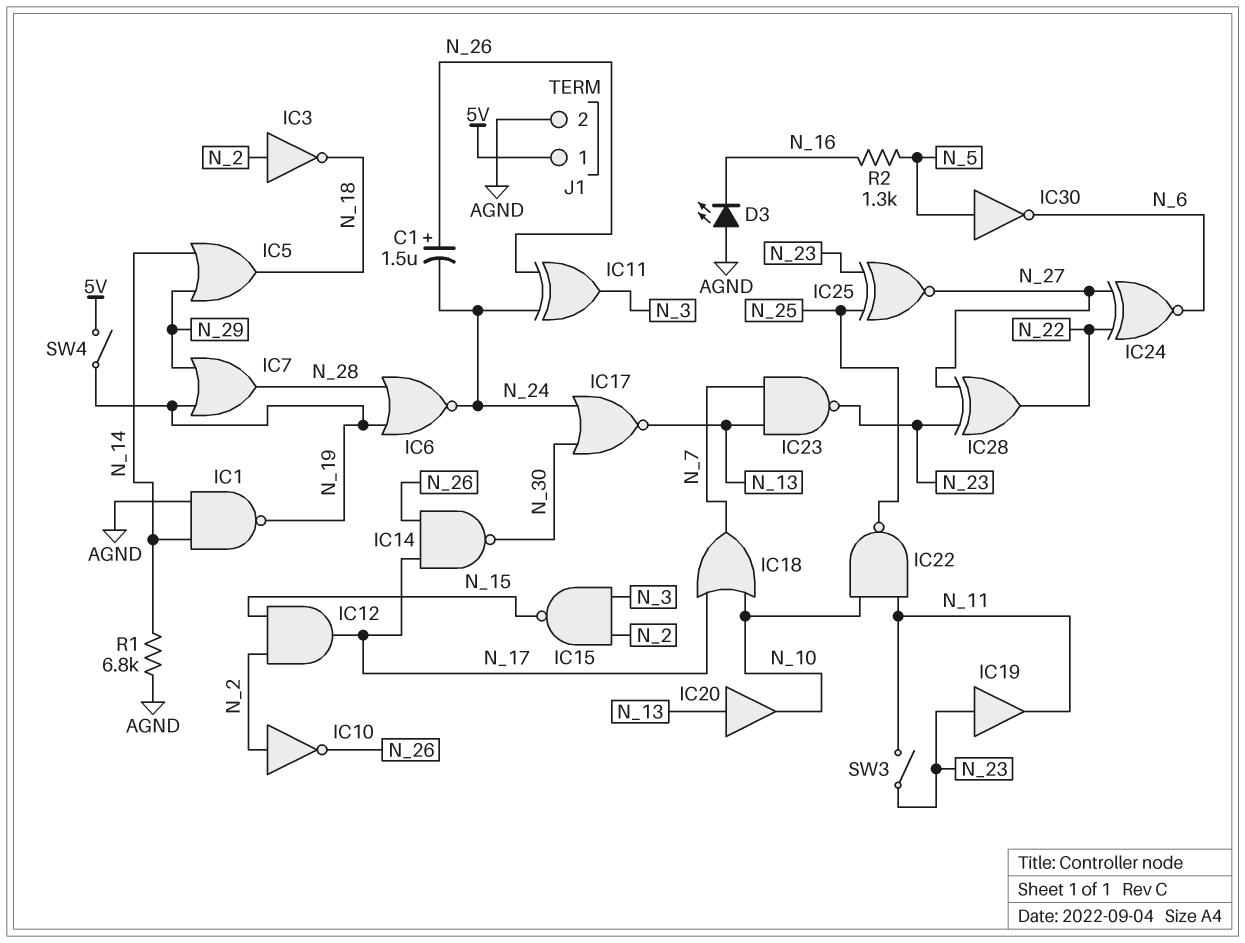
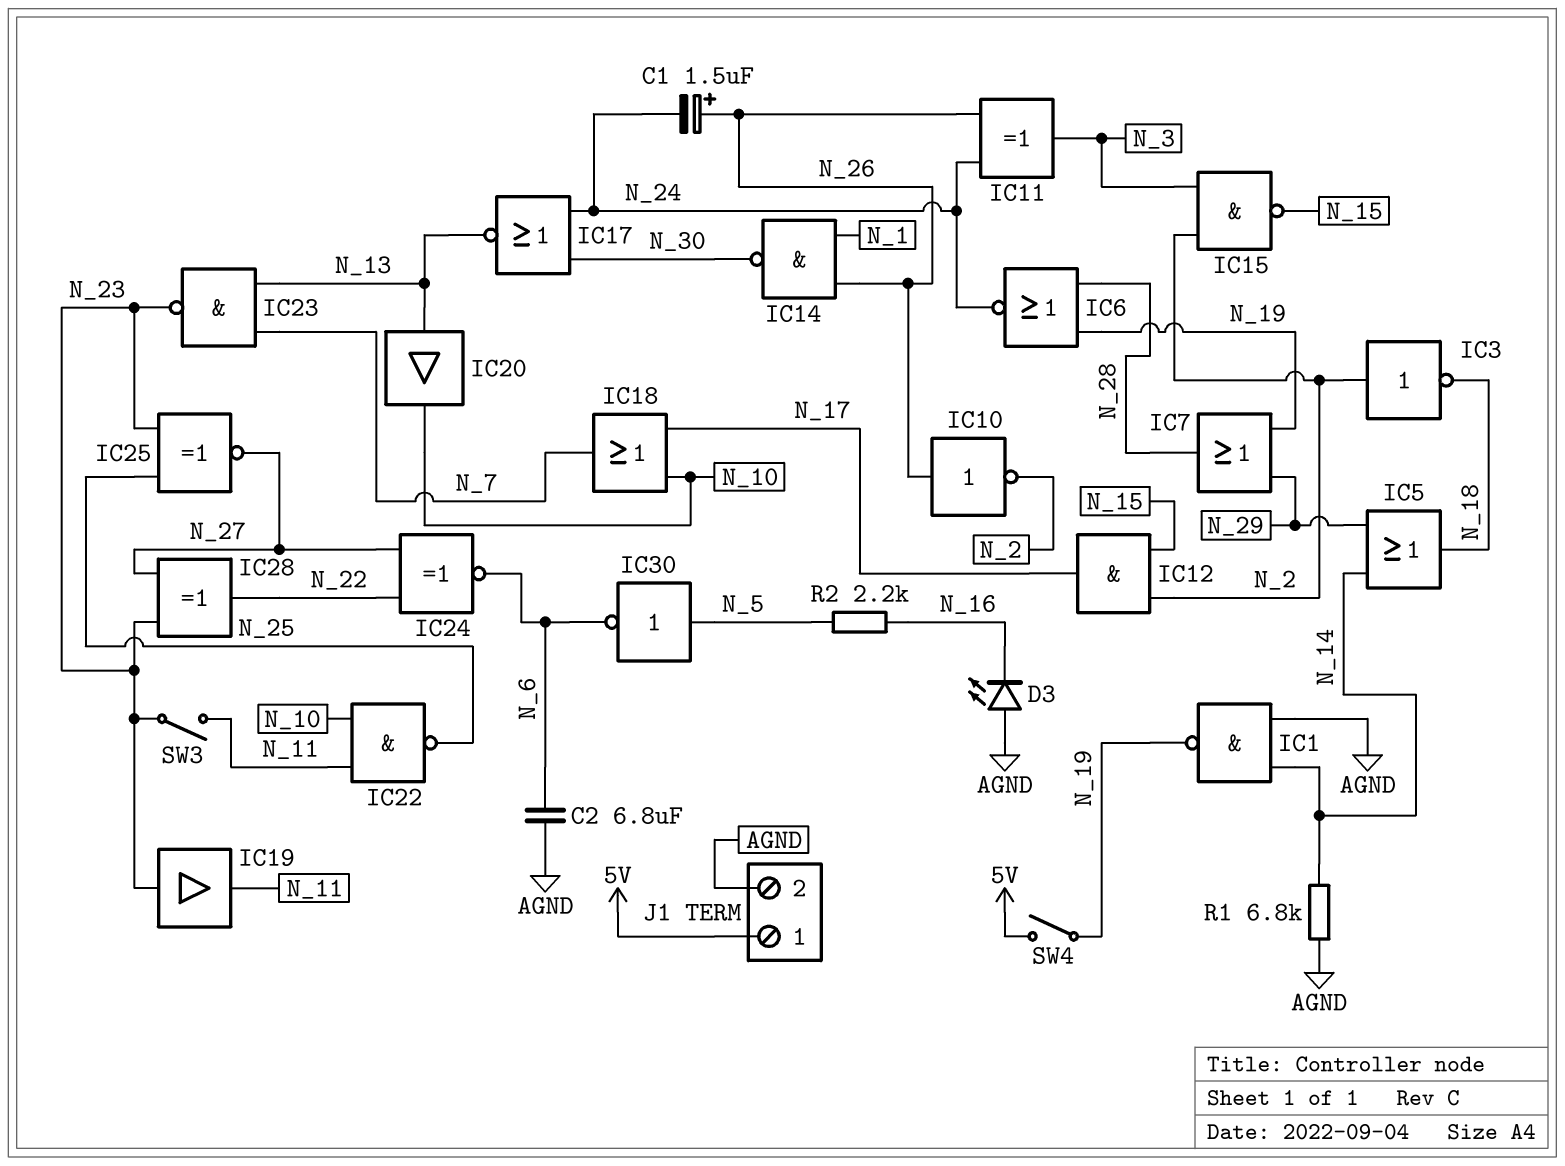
C2: none -> 6.8uF (AGND, N_6)
IC10: NOT (in N_2, out N_26) -> NOT (in N_26, out N_2)
IC14: NAND (in N_17, in N_26, out N_30) -> NAND (in N_1, in N_26, out N_30)
R2: 1.3k (N_5, N_16) -> 2.2k (N_5, N_16)

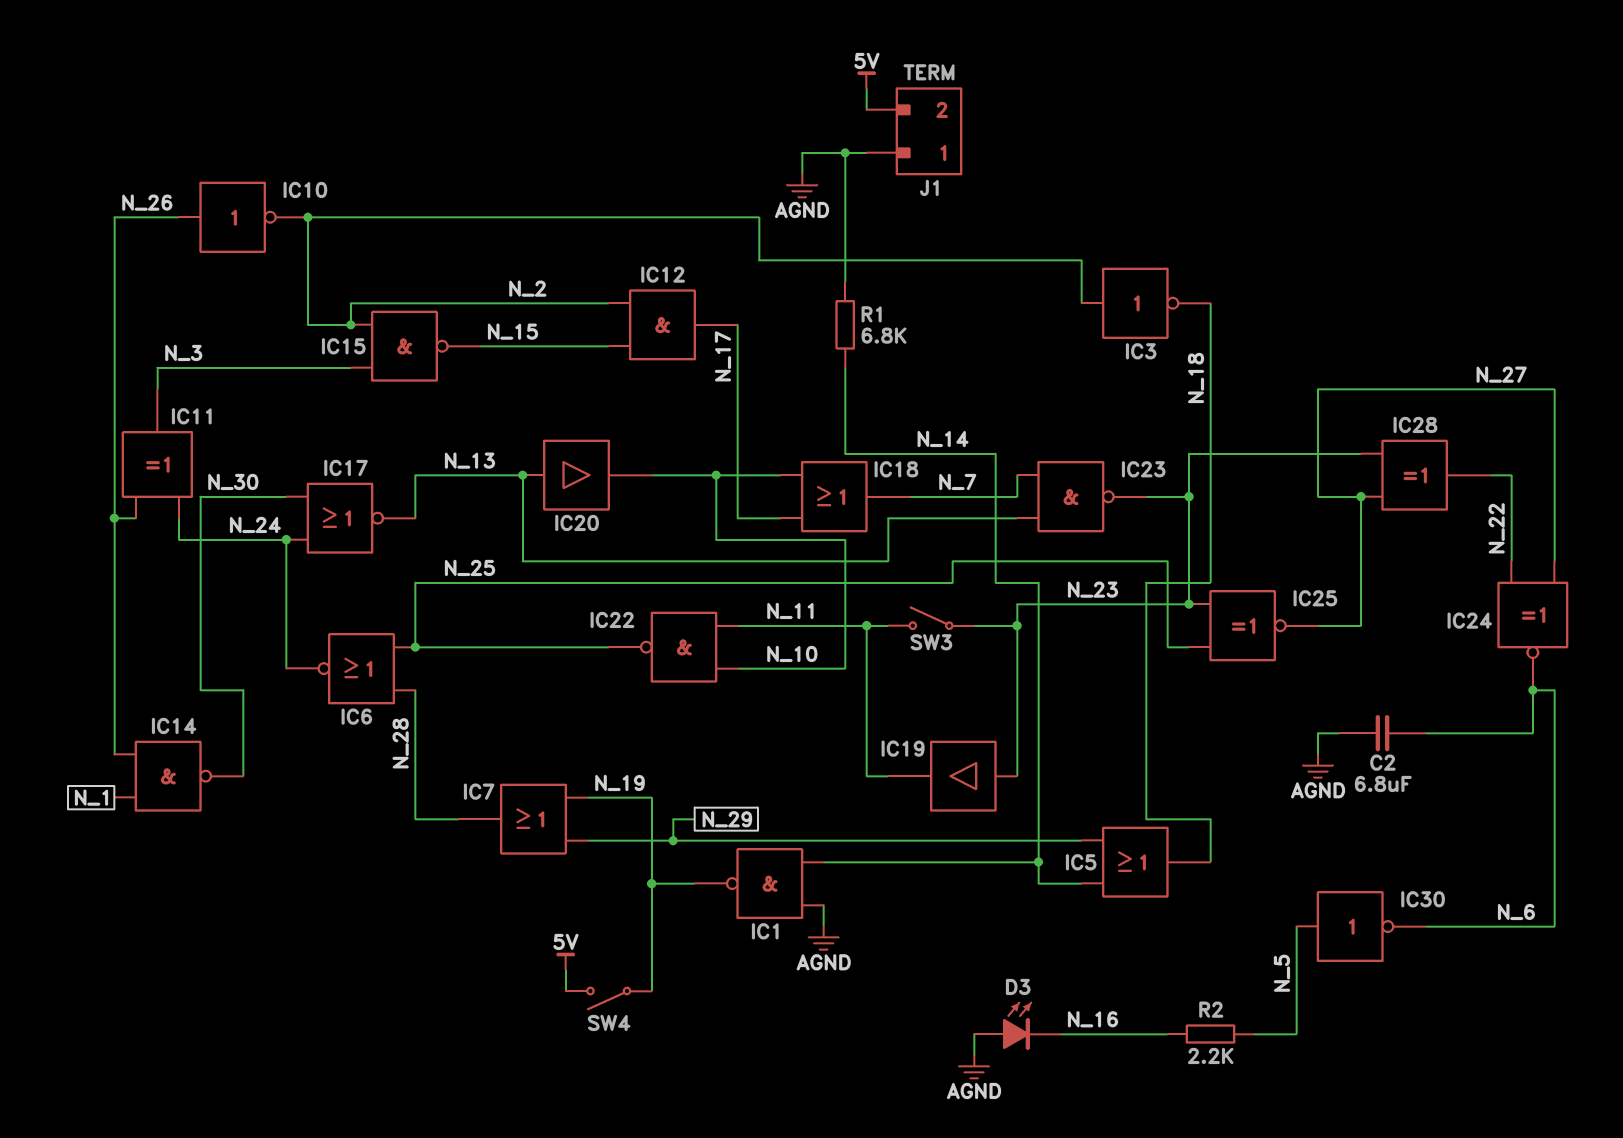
C1: 1.5uF (plus N_26, minus N_24) -> none
IC6: NOR (in N_19, in N_28, out N_24) -> NOR (in N_25, in N_28, out N_24)
J1 pin 1: 5V -> AGND
J1 pin 2: AGND -> 5V

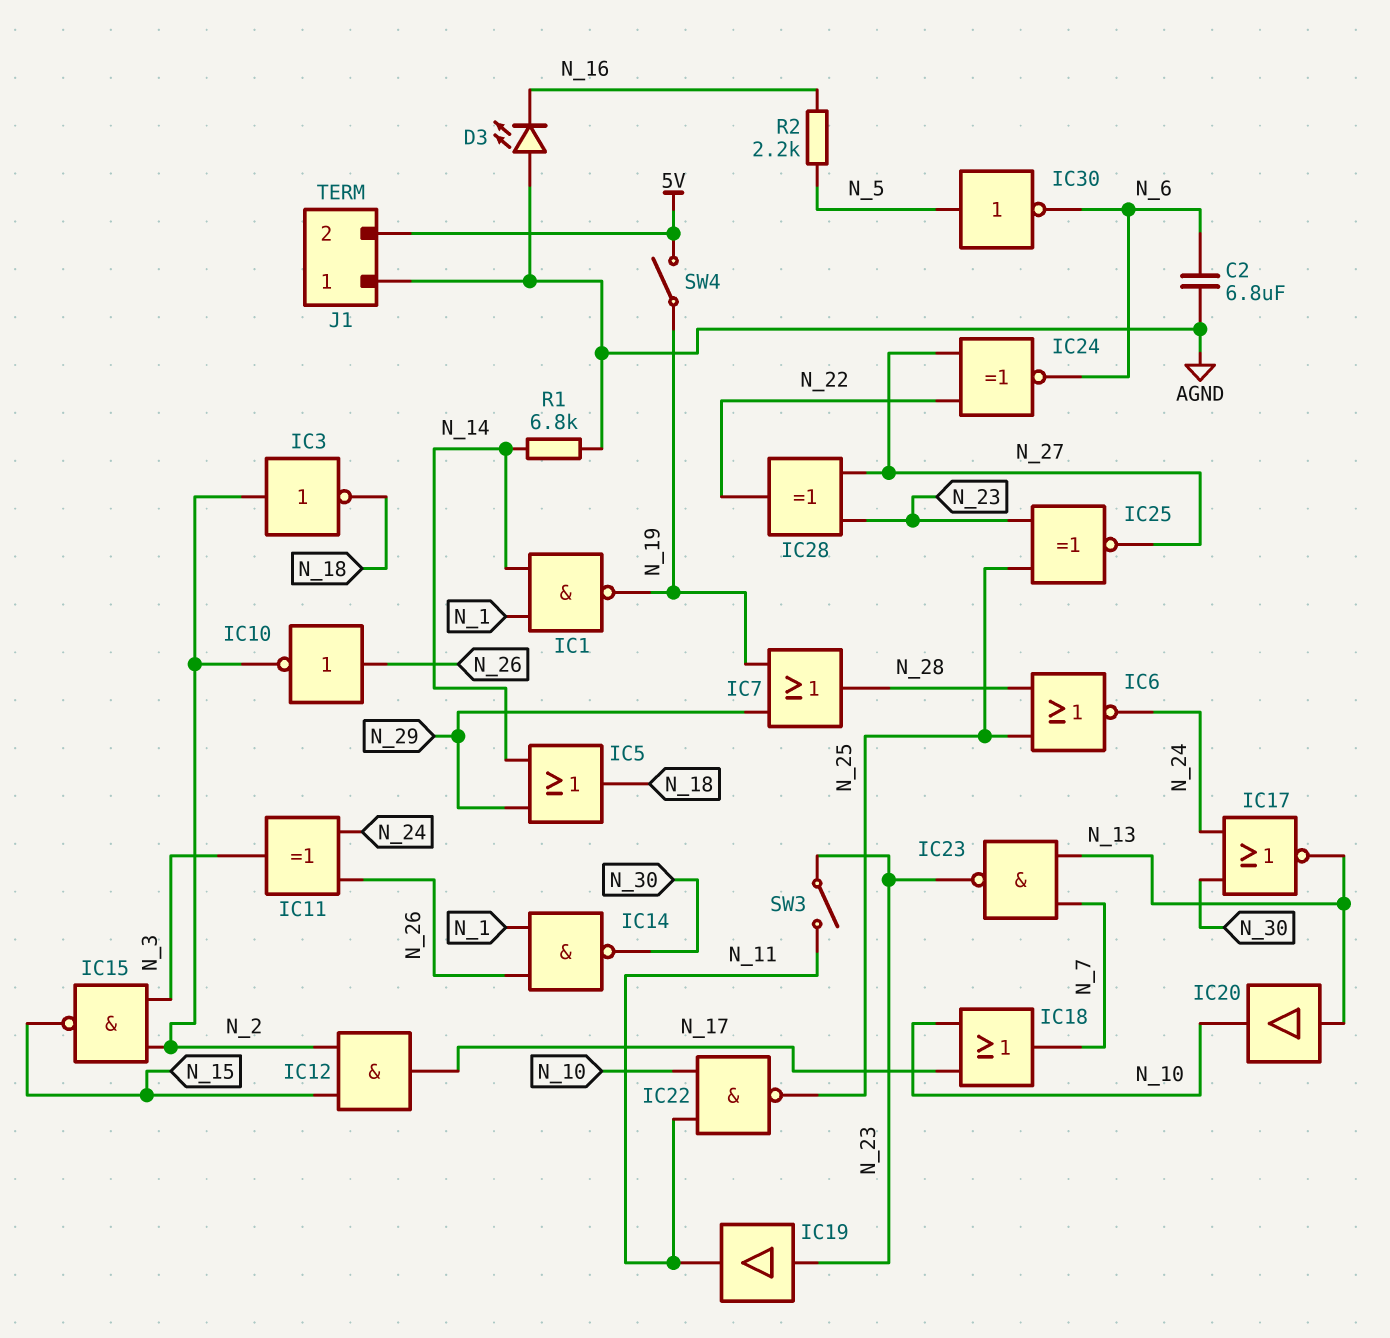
IC1: NAND (in AGND, in N_14, out N_19) -> NAND (in N_1, in N_14, out N_19)

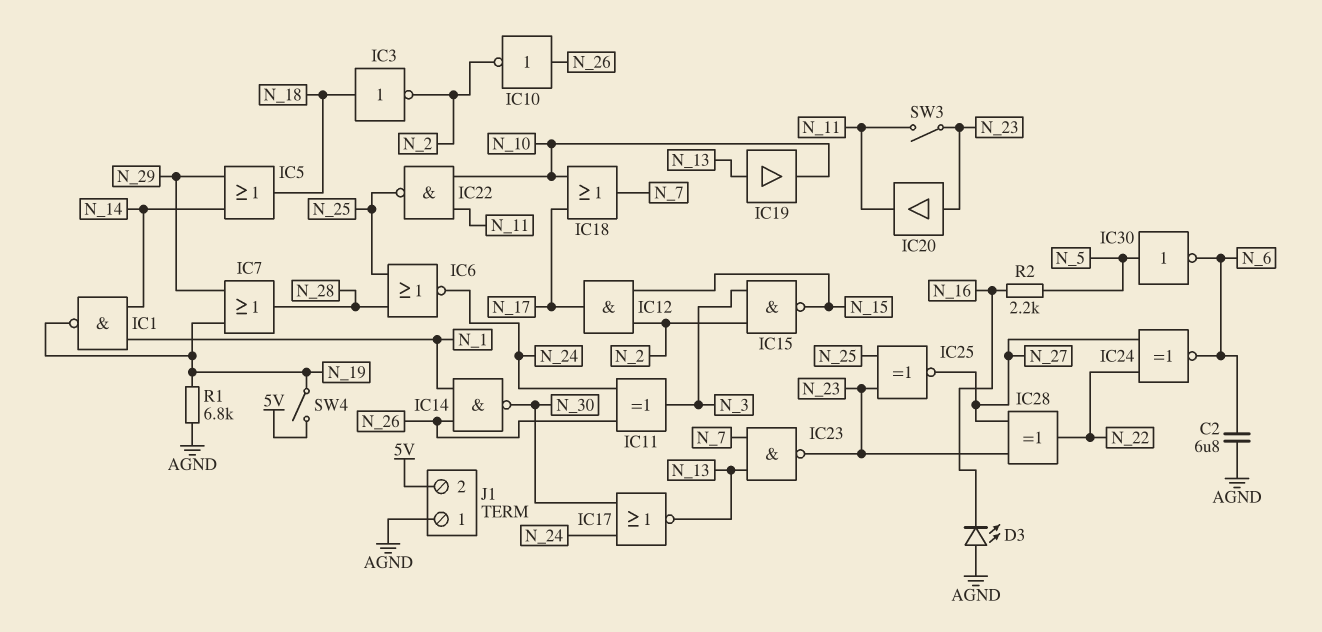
IC3: NOT (in N_2, out N_18) -> NOT (in N_18, out N_2)
IC19: buffer (in N_23, out N_11) -> buffer (in N_13, out N_10)
IC20: buffer (in N_13, out N_10) -> buffer (in N_23, out N_11)
R1: 6.8k (AGND, N_14) -> 6.8k (AGND, N_19)

